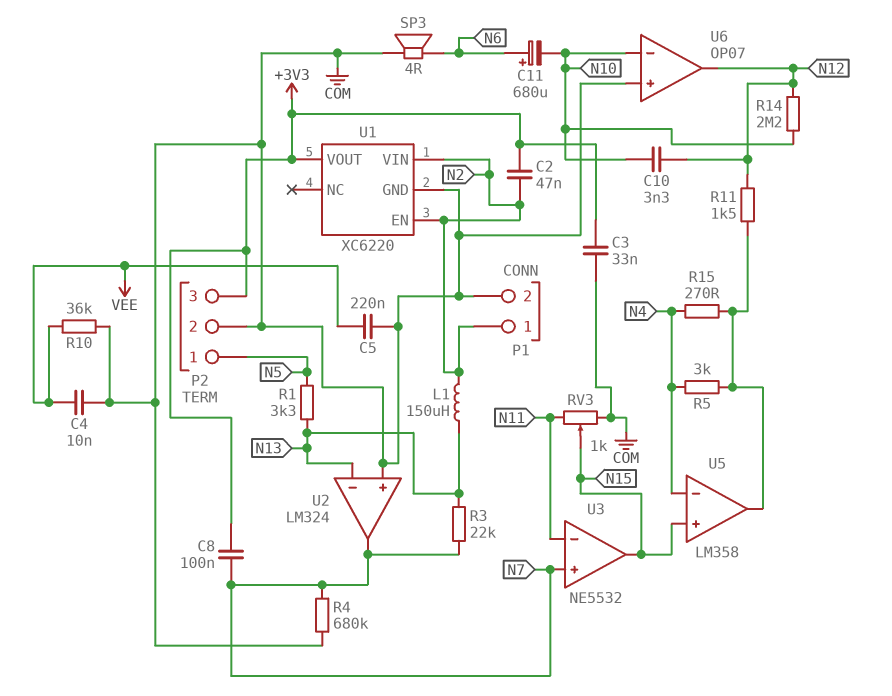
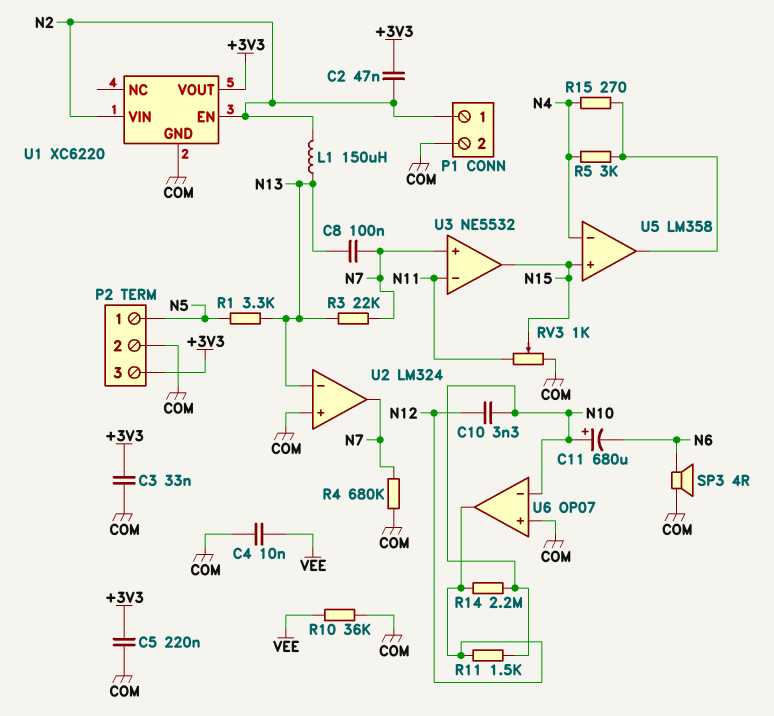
C5: 220nF (COM, VEE) -> 220nF (+3V3, COM)
C8: 100nF (+3V3, N7) -> 100nF (N7, N13)
C11: 680uF (plus N6, minus N10) -> 680uF (plus N10, minus N6)
R11: 1.5k (N12, U5/out) -> 1.5k (N10, N12)

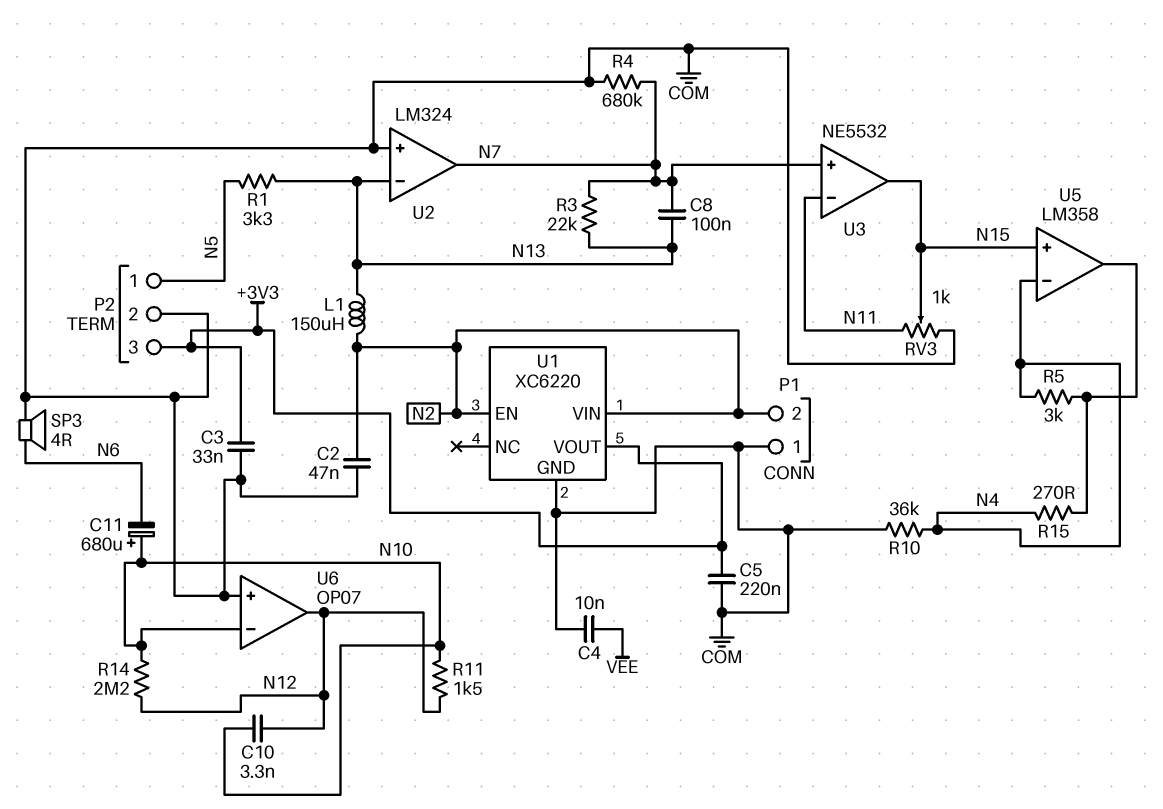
C2: 47nF (+3V3, N2) -> 47nF (COM, N2)
P1 pin 1: N2 -> COM
P1 pin 2: COM -> N2
R10: 36k (COM, VEE) -> 36k (COM, N4)

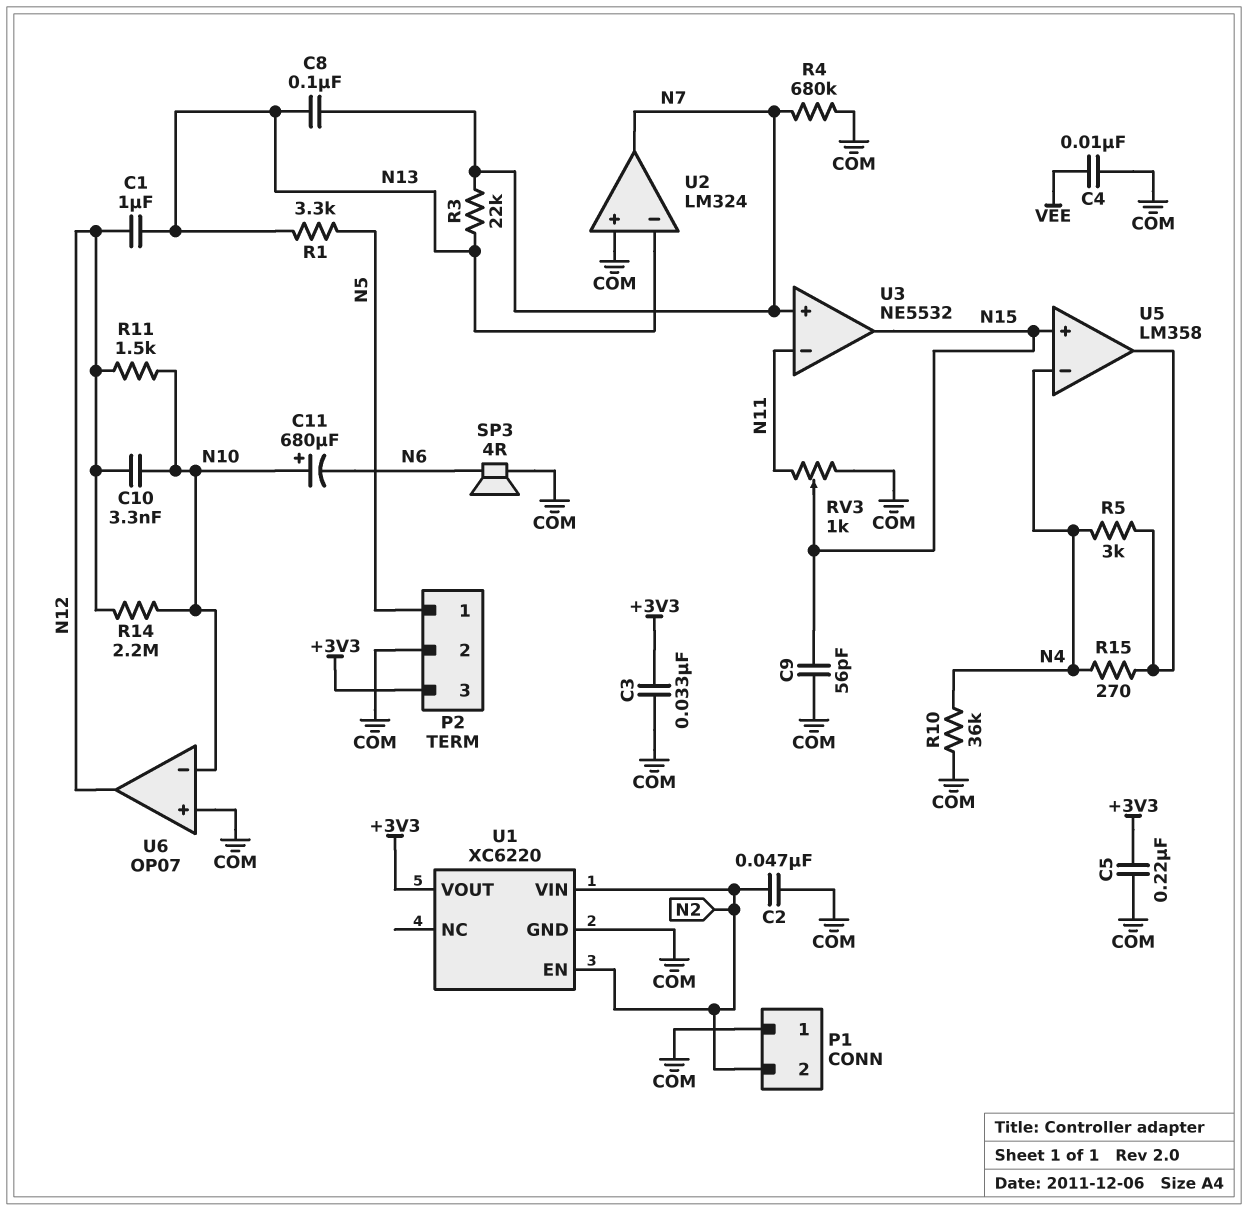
C1: none -> 1uF (N12, N13)
C9: none -> 56pF (COM, N15)
L1: 150uH (N2, N13) -> none

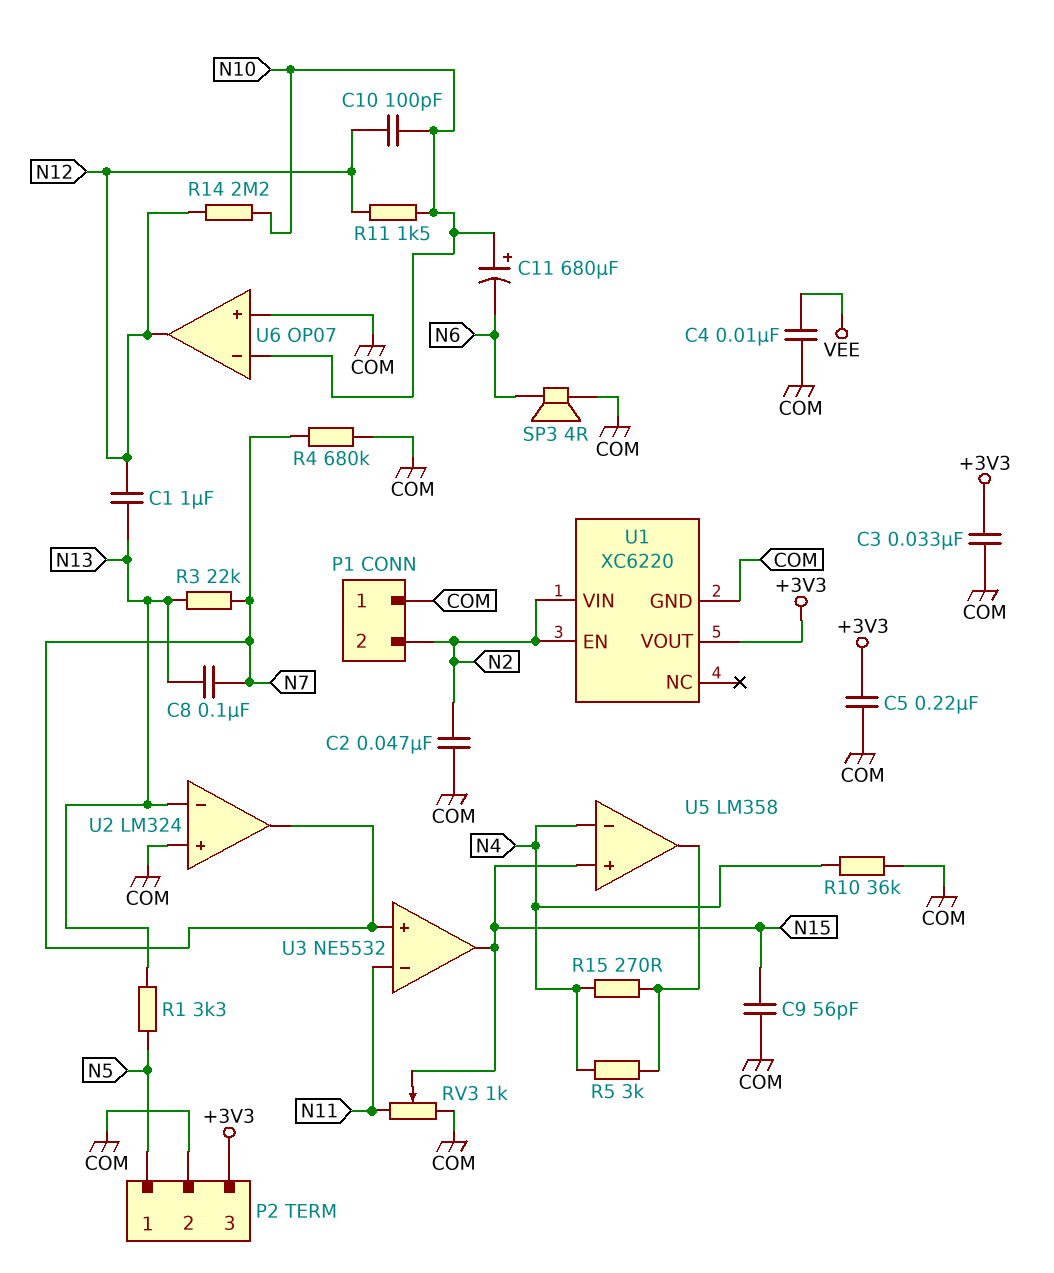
C10: 3.3nF (N10, N12) -> 100pF (N10, N12)

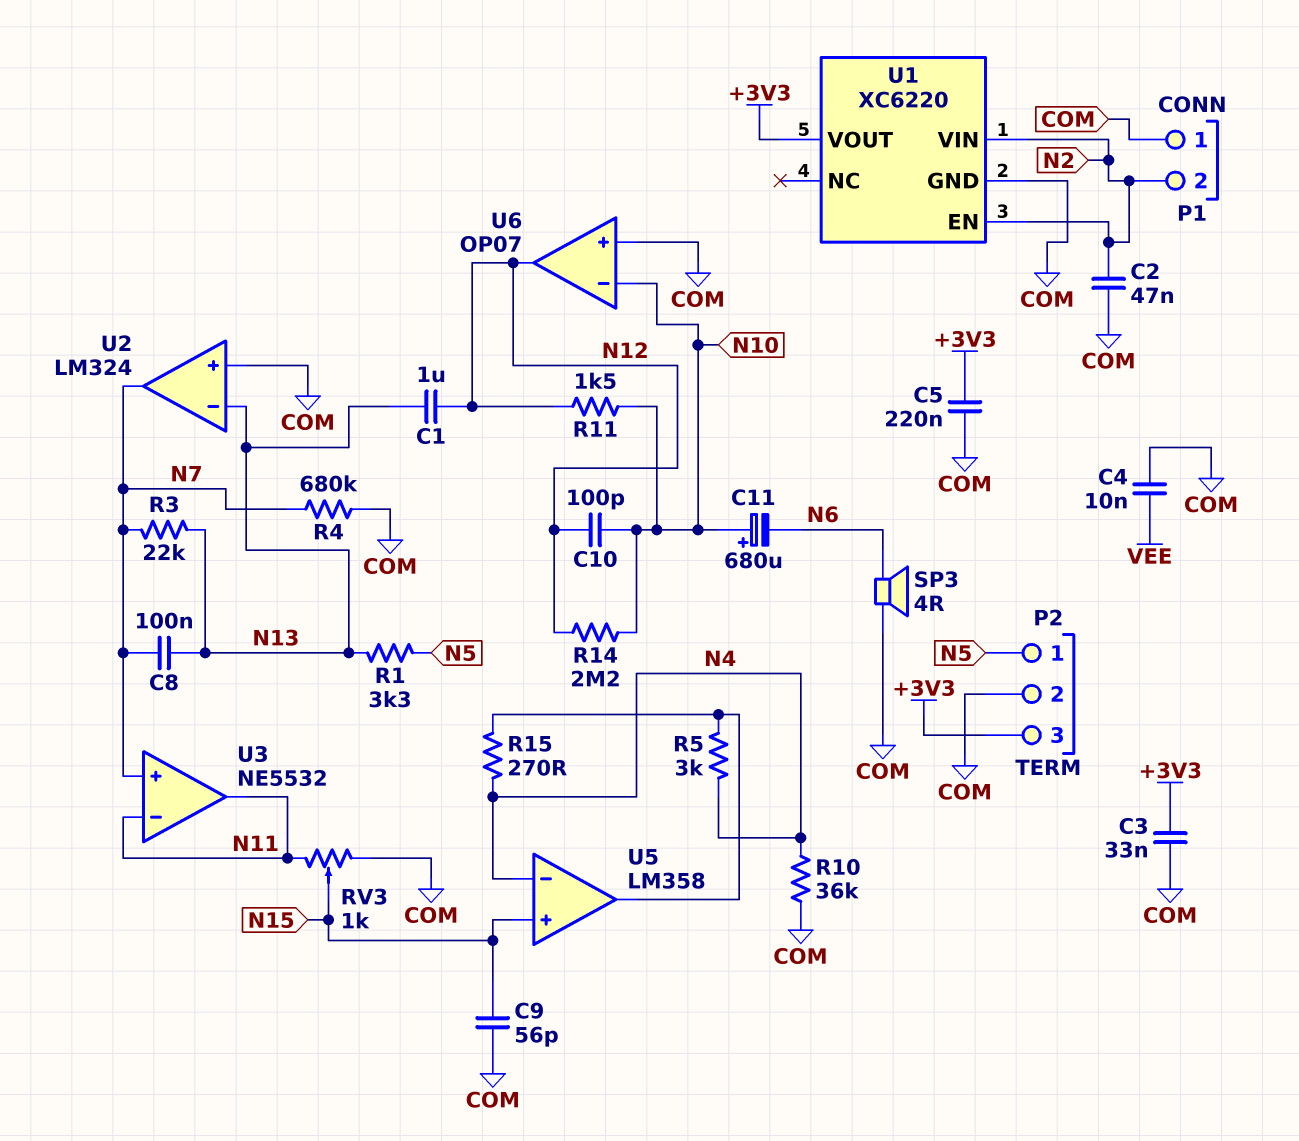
U3 pin out: N15 -> N11

